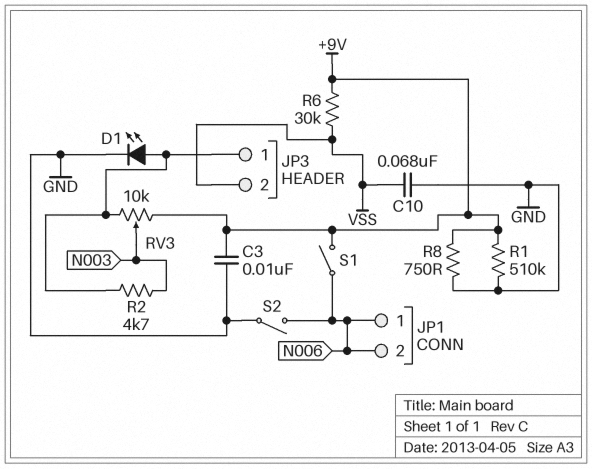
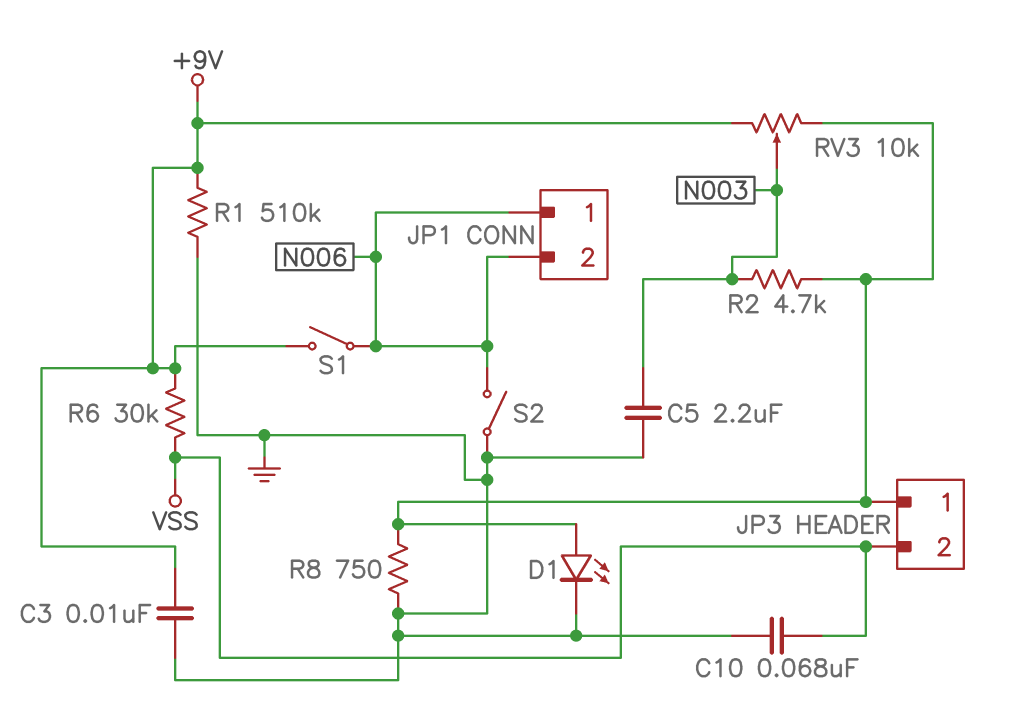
C5: none -> 2.2uF (GND, N003)
R8: 750 (+9V, GND) -> 750 (GND, JP3/1)

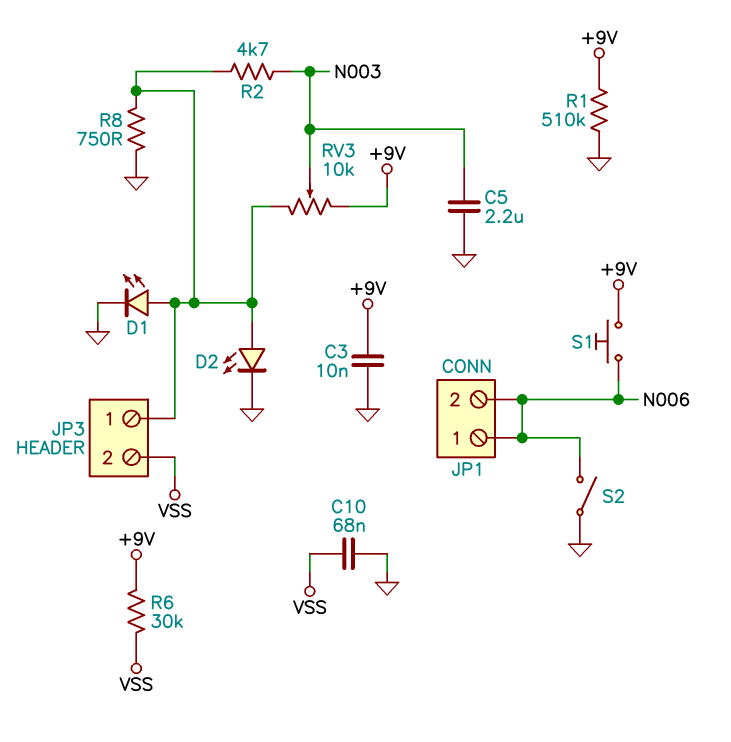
D2: none -> LED (A JP3/1, K GND)
S1: switch (+9V, N006) -> button (+9V, N006)

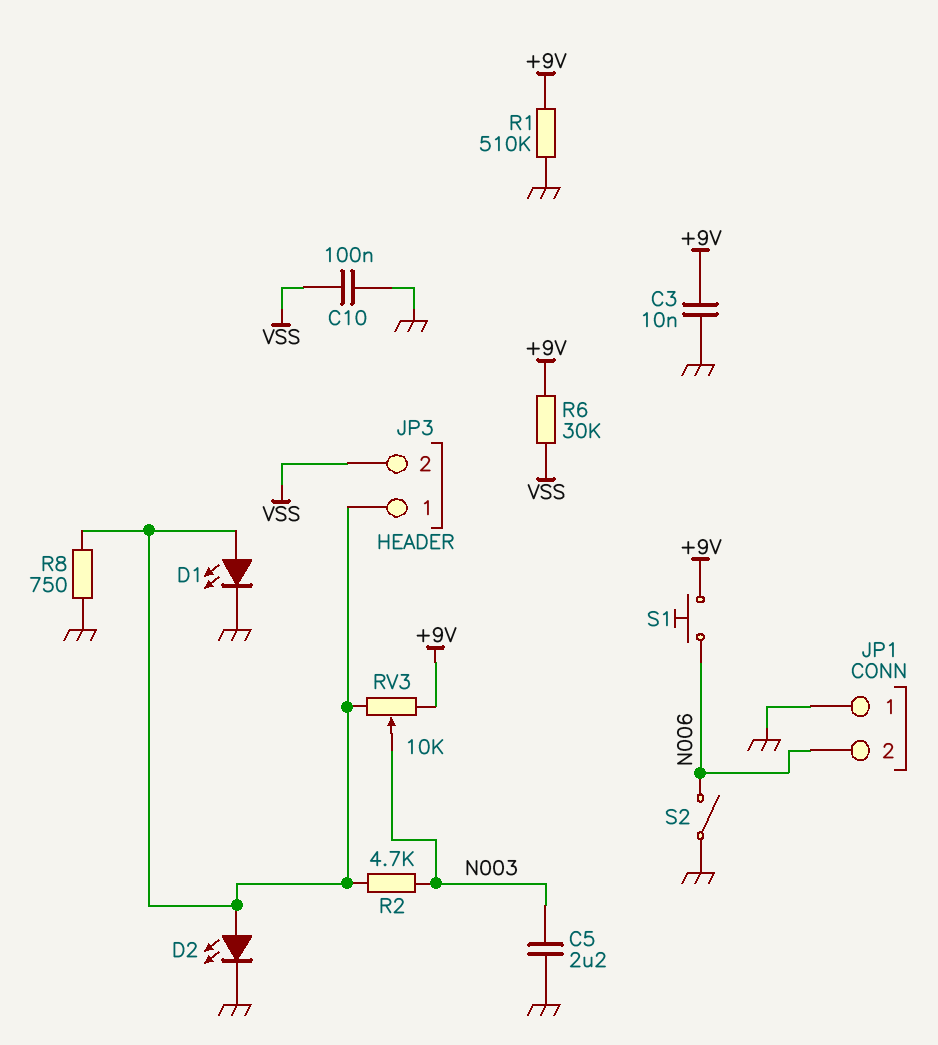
C10: 68nF (GND, VSS) -> 100nF (GND, VSS)
JP1 pin 1: N006 -> GND

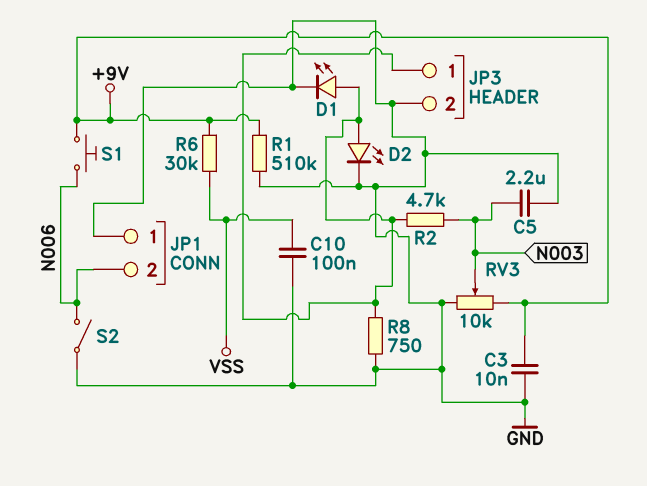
JP3 pin 2: VSS -> GND
RV3: 10k (+9V, JP3/1, wiper N003) -> 10k (+9V, GND, wiper N003)

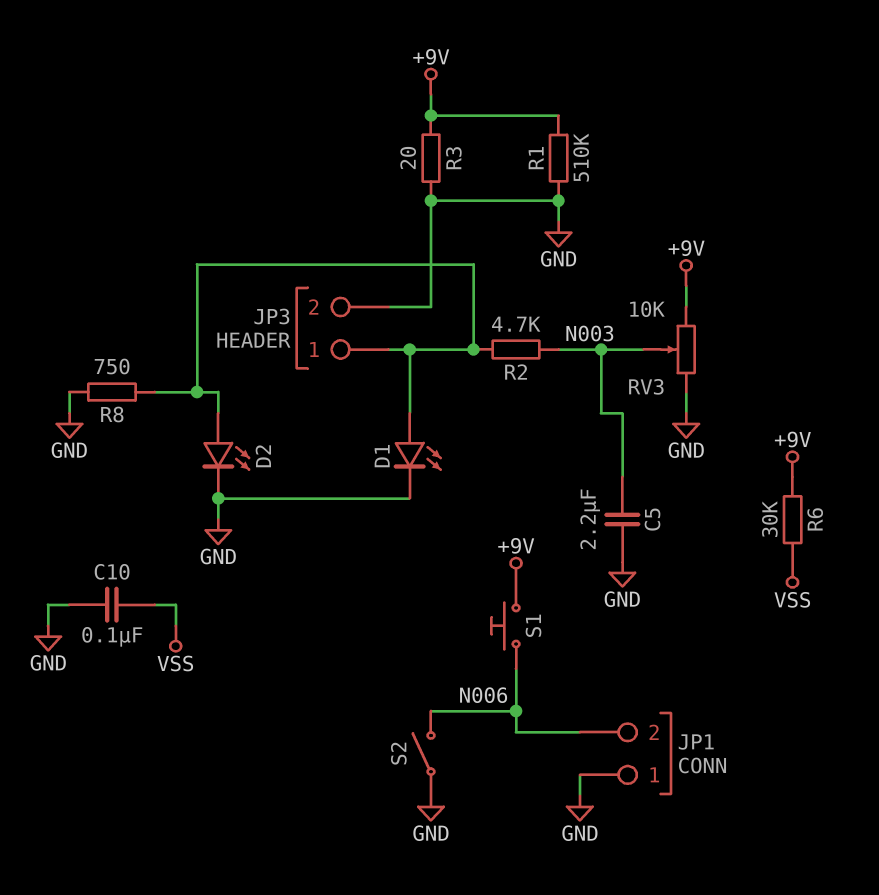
C3: 10nF (+9V, GND) -> none
R3: none -> 20 (+9V, GND)

